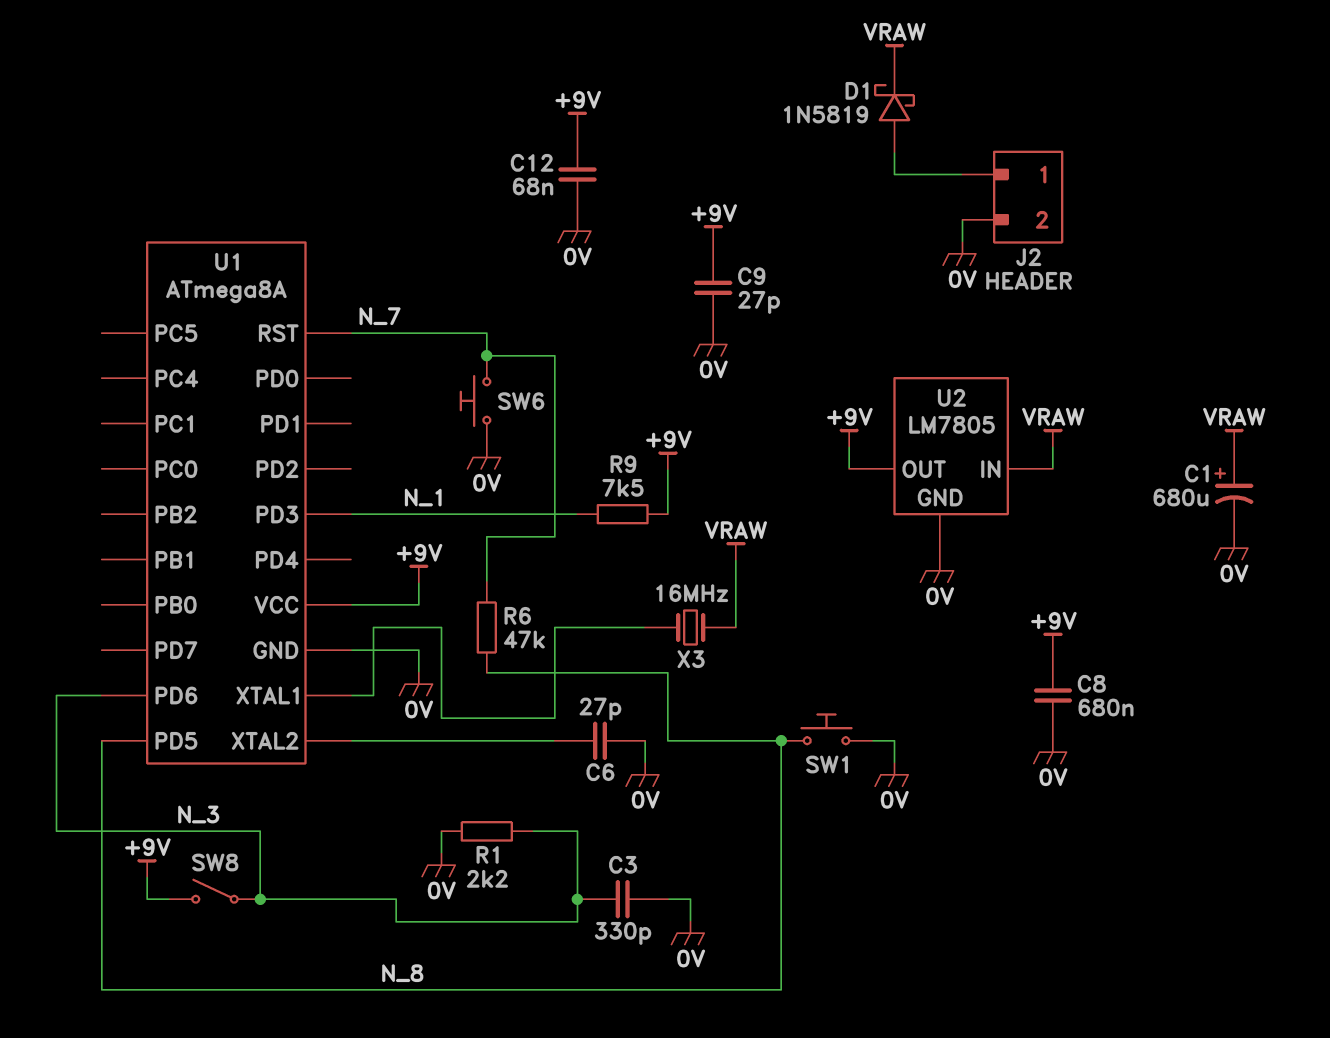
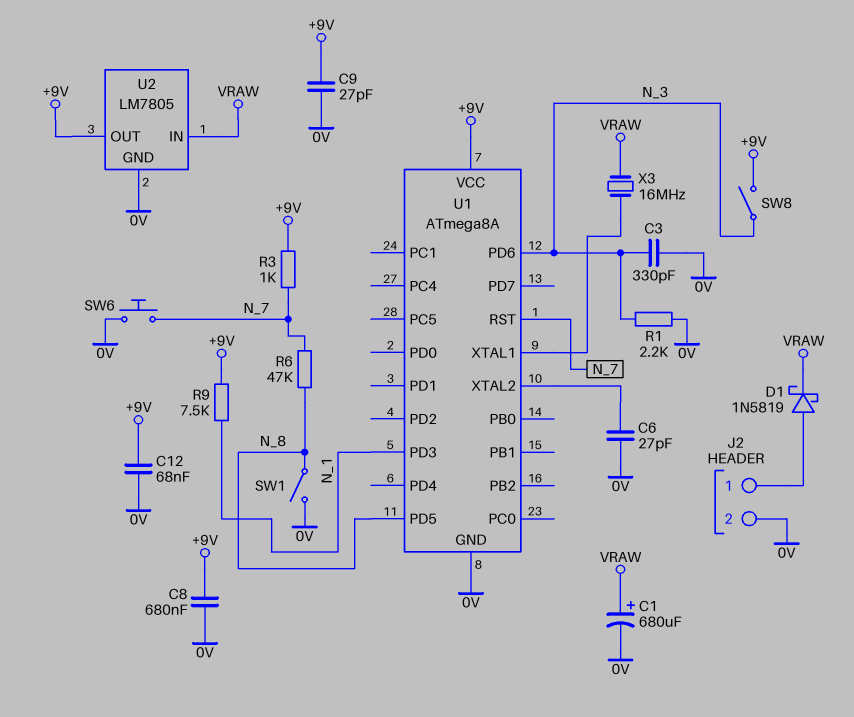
R3: none -> 1k (+9V, N_7)
SW1: button (0V, N_8) -> switch (0V, N_8)

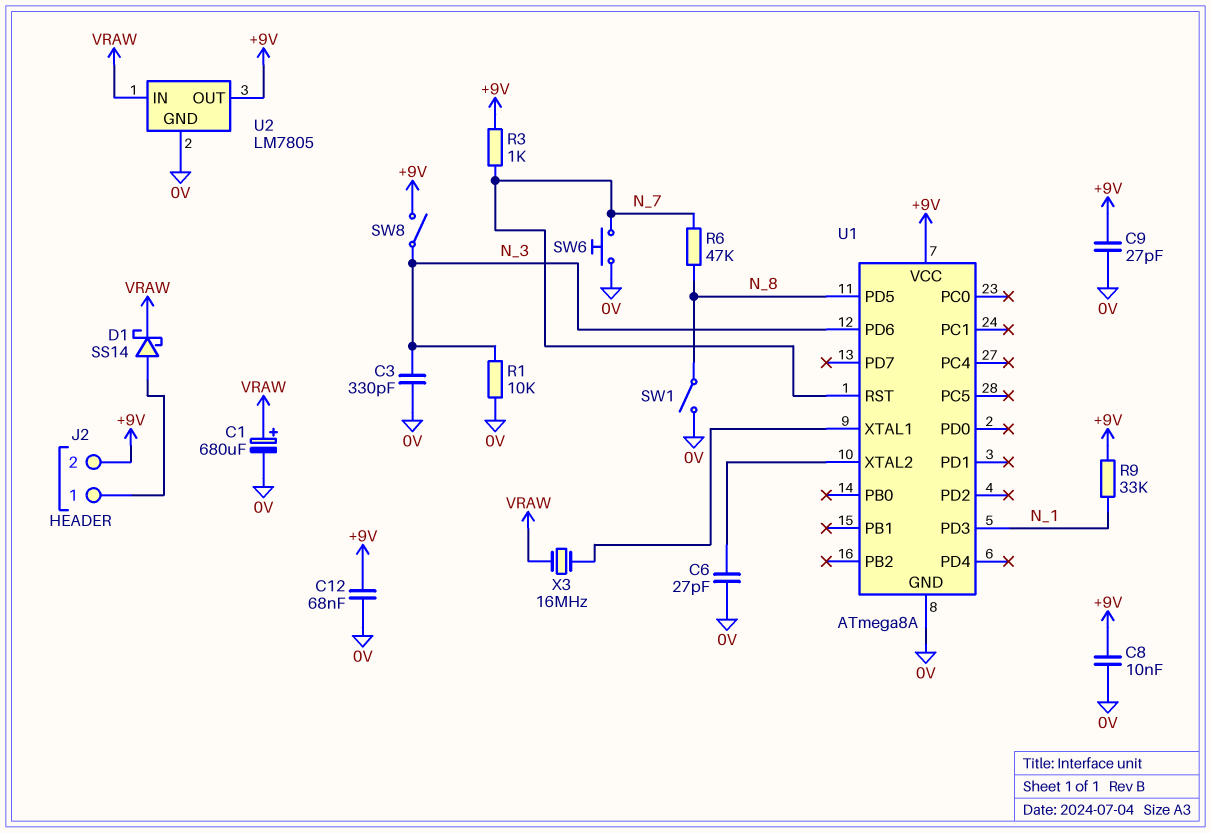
C8: 680nF (+9V, 0V) -> 10nF (+9V, 0V)
D1: schottky 1N5819 (A J2/1, K VRAW) -> schottky SS14 (A J2/1, K VRAW)
J2 pin 2: 0V -> +9V
R1: 2.2k (0V, N_3) -> 10k (0V, N_3)
R9: 7.5k (+9V, N_1) -> 33k (+9V, N_1)

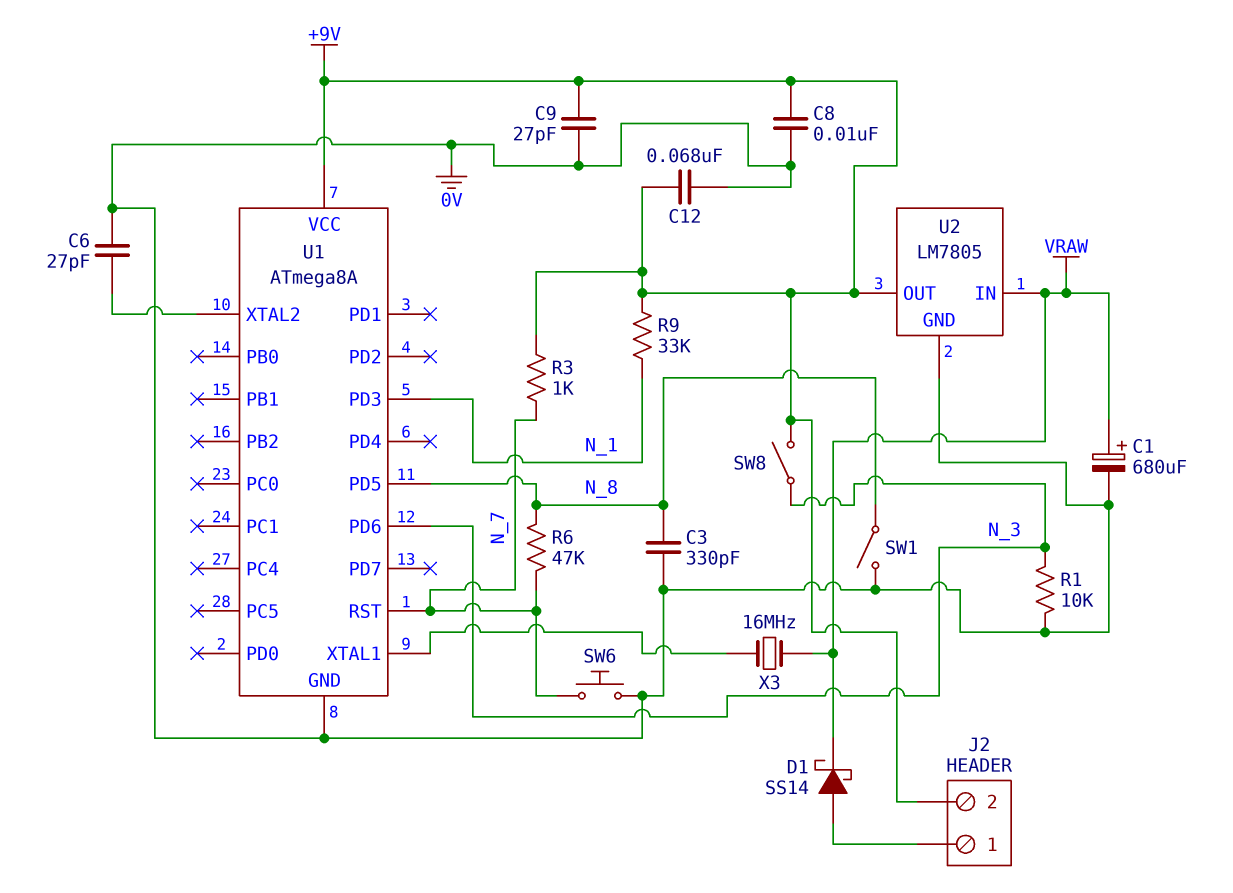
C3: 330pF (0V, N_3) -> 330pF (0V, N_8)

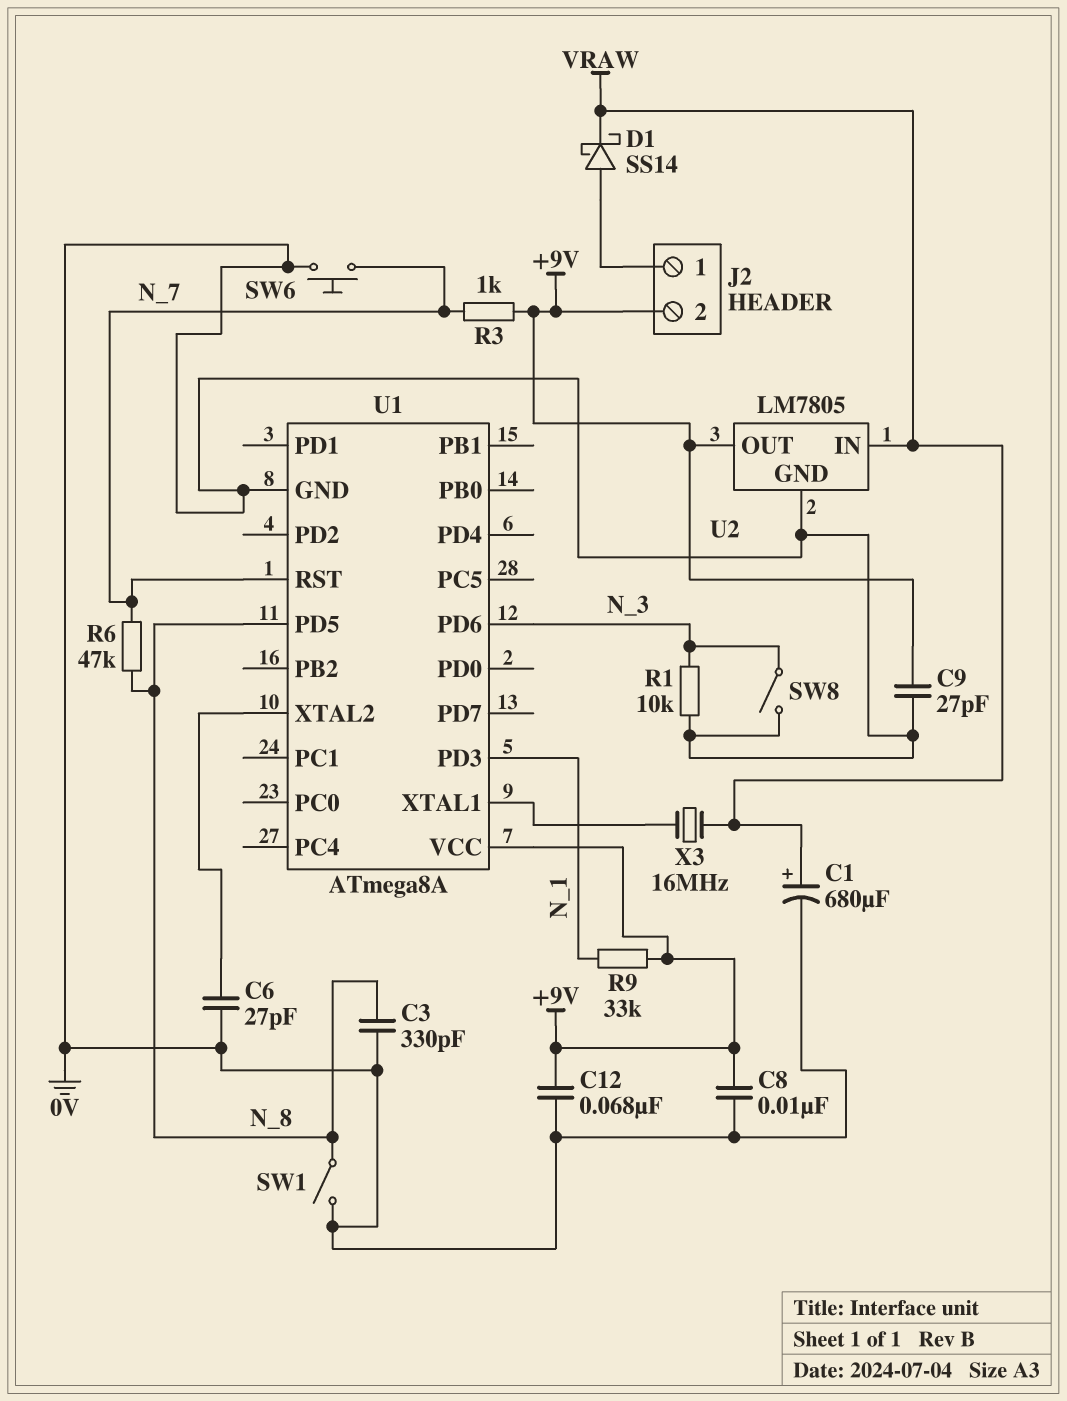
SW8: switch (+9V, N_3) -> switch (0V, N_3)

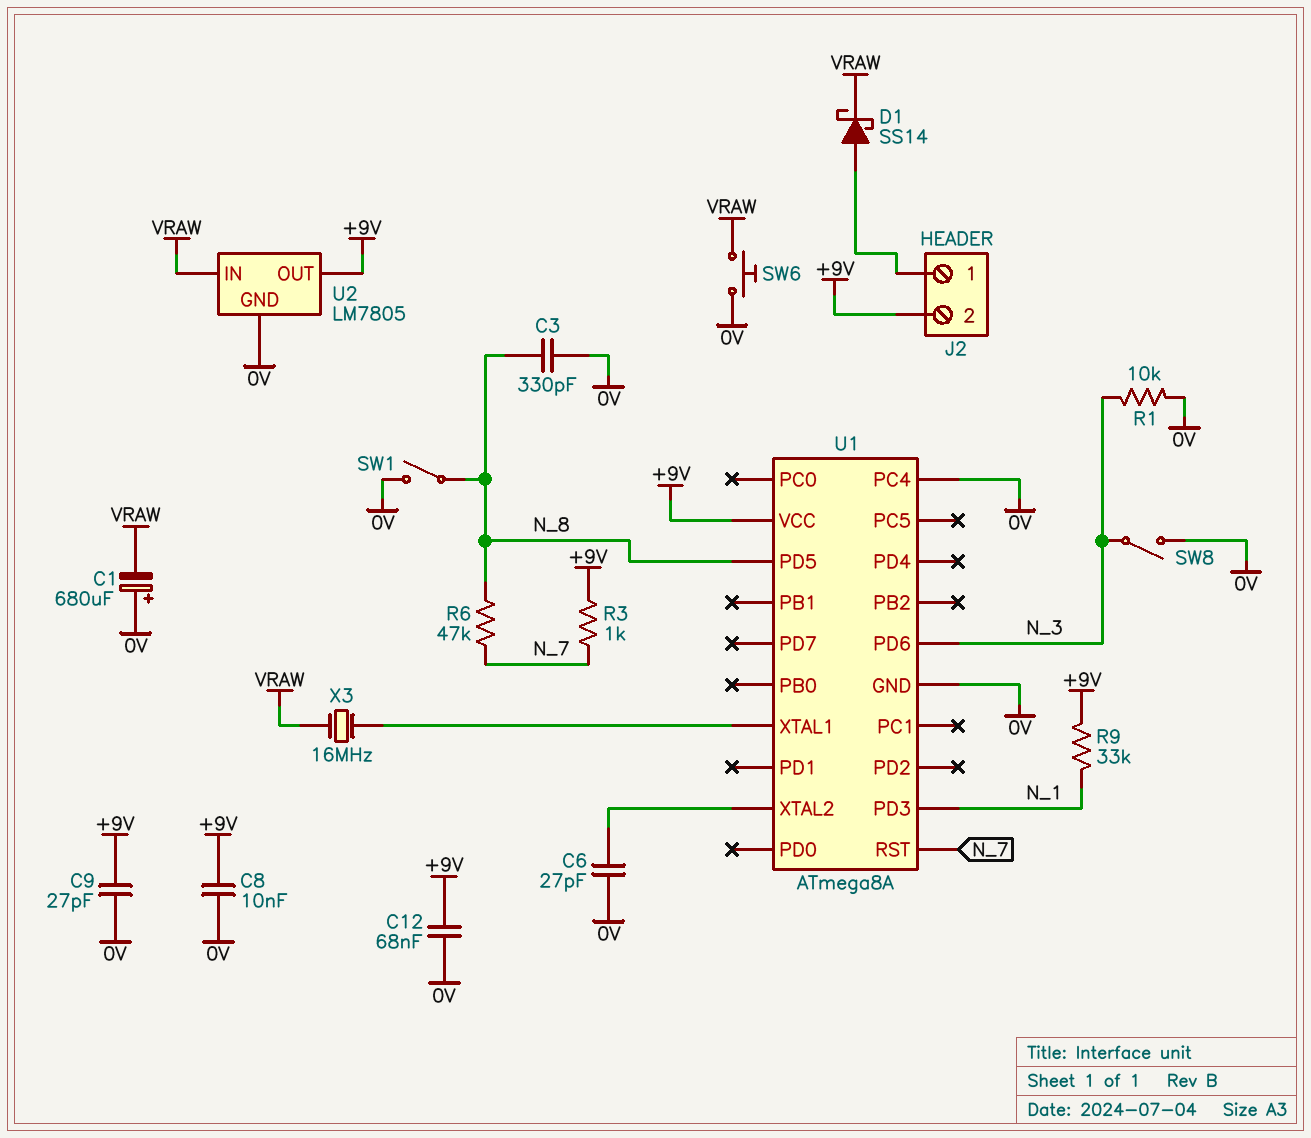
C1: 680uF (plus VRAW, minus 0V) -> 680uF (plus 0V, minus VRAW)
SW6: button (0V, N_7) -> button (0V, VRAW)
U1 pin PC4: none -> 0V

